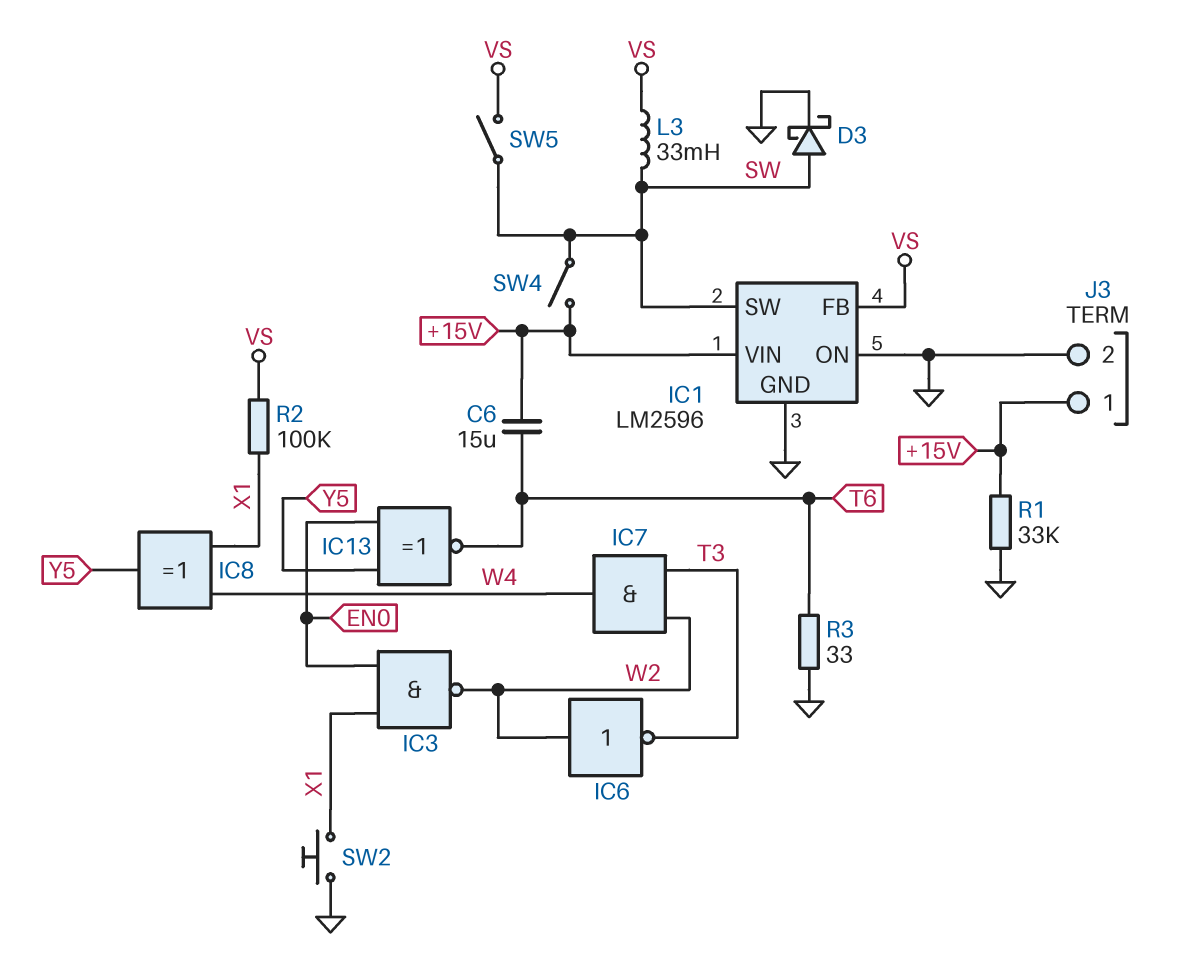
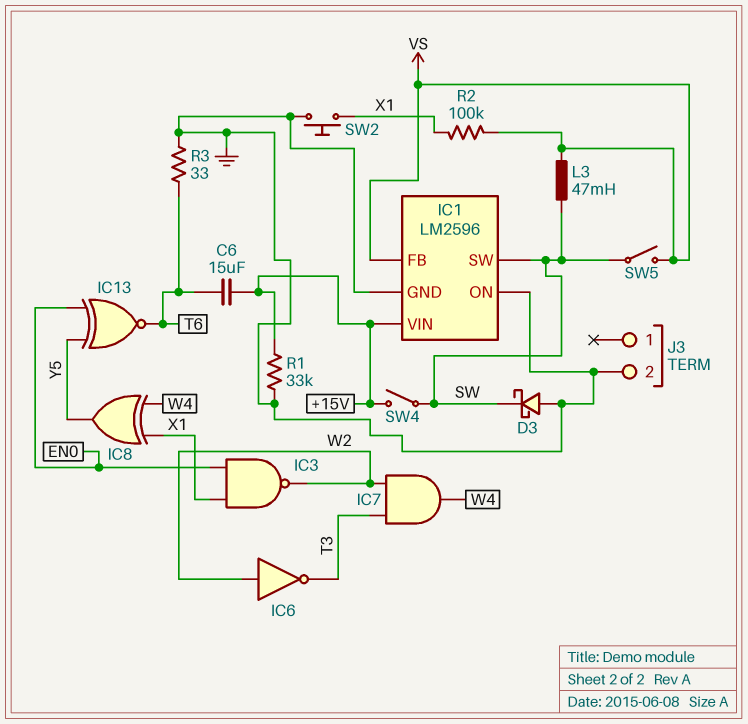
D3: schottky (A SW, K GND) -> schottky (A GND, K SW)
J3 pin 1: +15V -> none
L3: 33mH (SW, VS) -> 47mH (SW, VS)

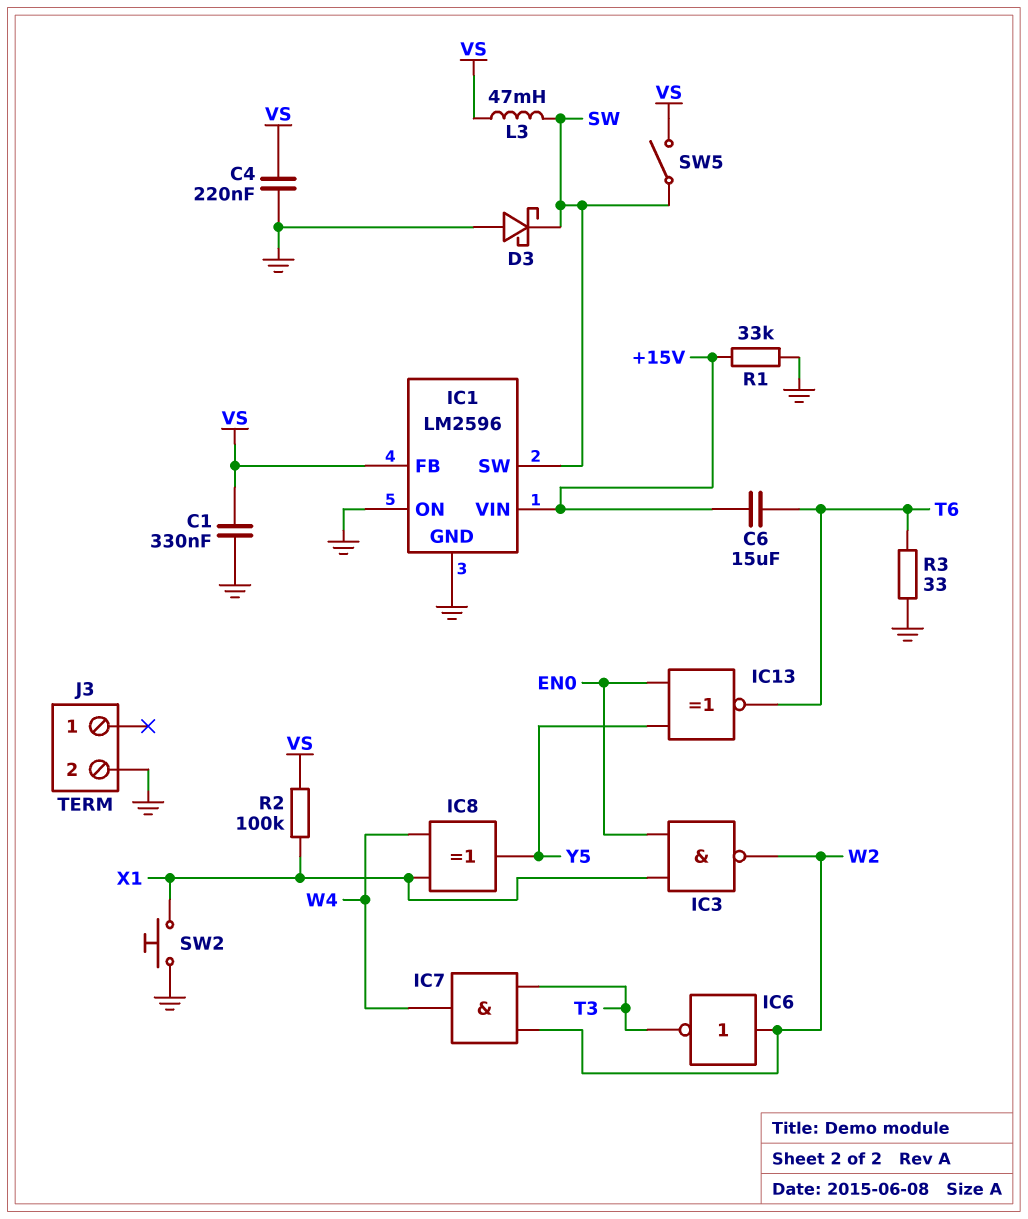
C1: none -> 330nF (GND, VS)
C4: none -> 220nF (GND, VS)
SW4: switch (+15V, SW) -> none

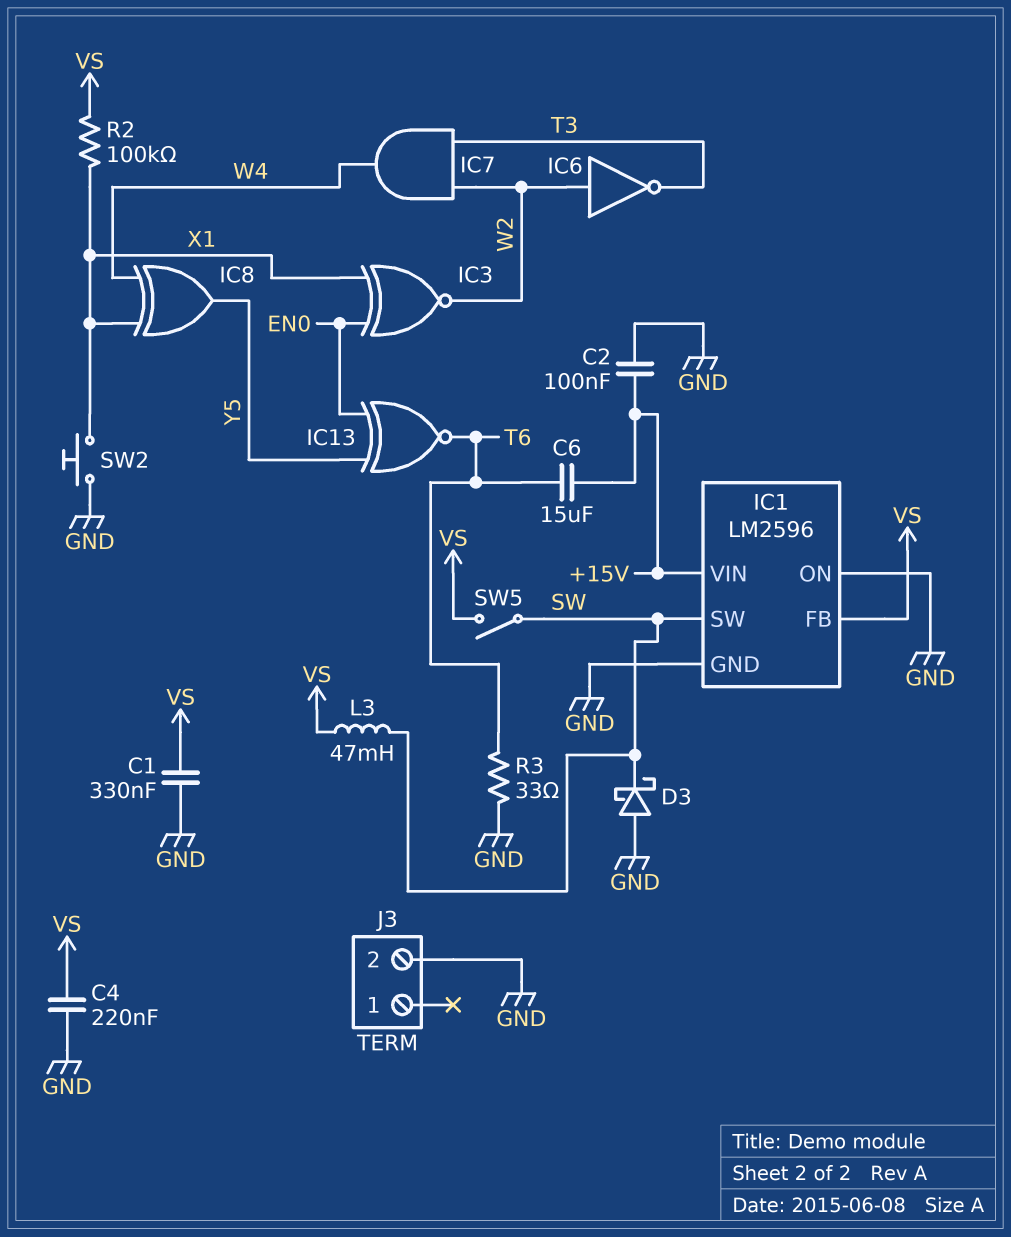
C2: none -> 100nF (+15V, GND)
IC3: NAND (in EN0, in X1, out W2) -> XNOR (in EN0, in X1, out W2)
R1: 33k (+15V, GND) -> none

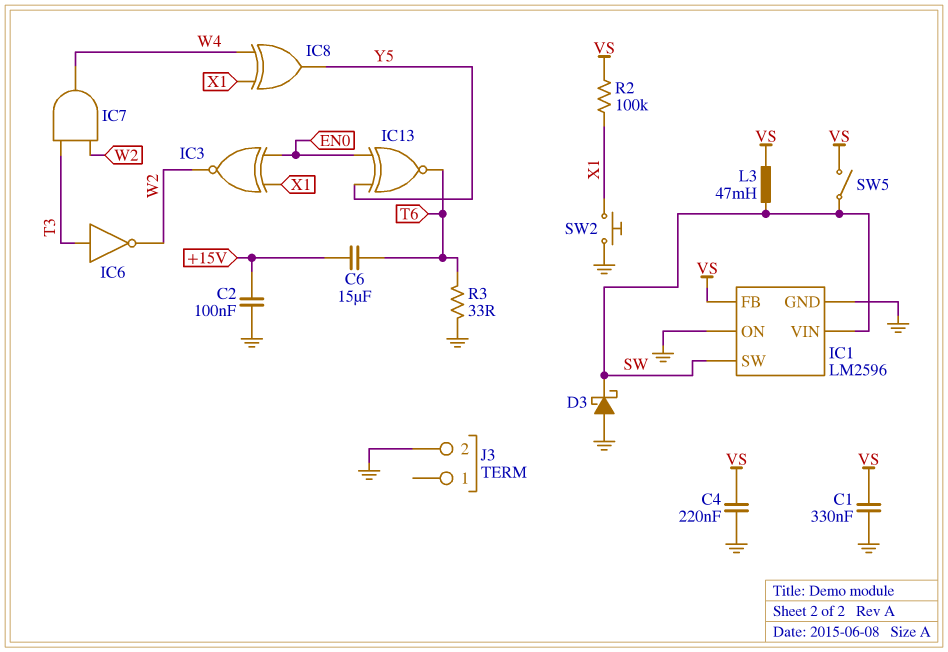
IC1 pin VIN: +15V -> SW
IC6: NOT (in W2, out T3) -> NOT (in T3, out W2)

